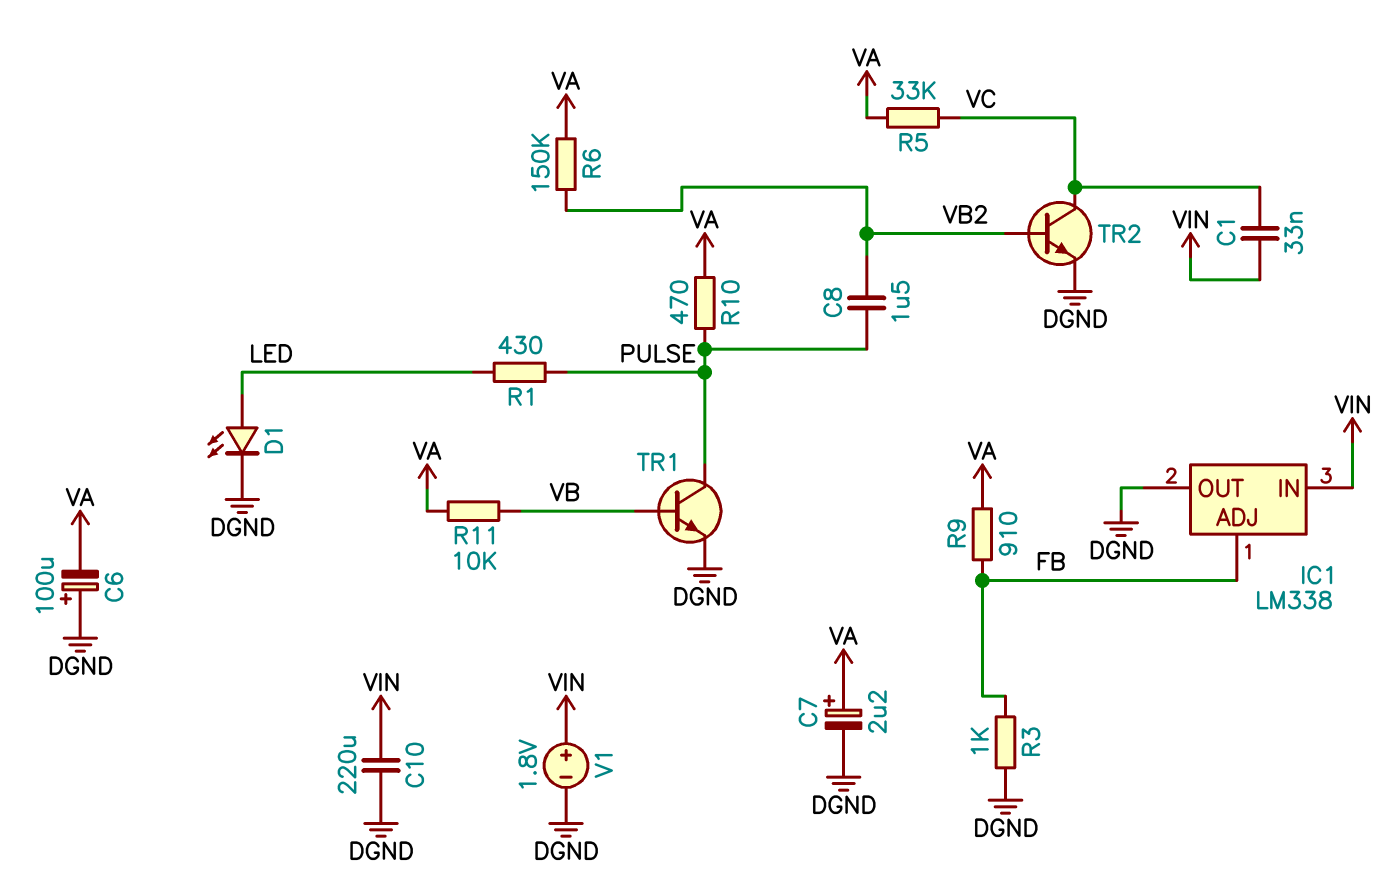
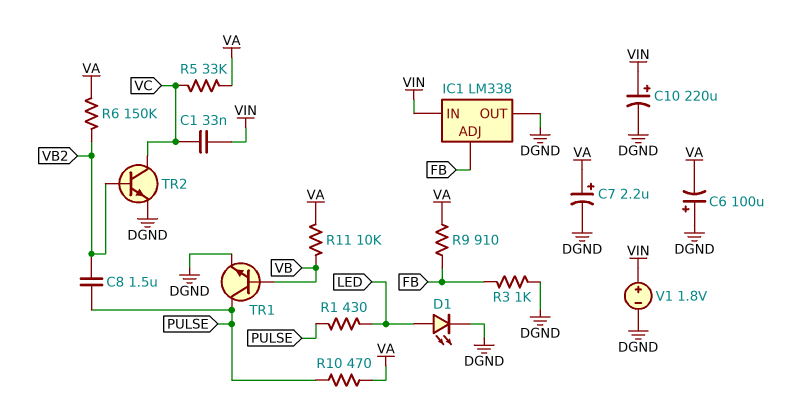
C10: 220uF (DGND, VIN) -> 220uF (plus VIN, minus DGND)

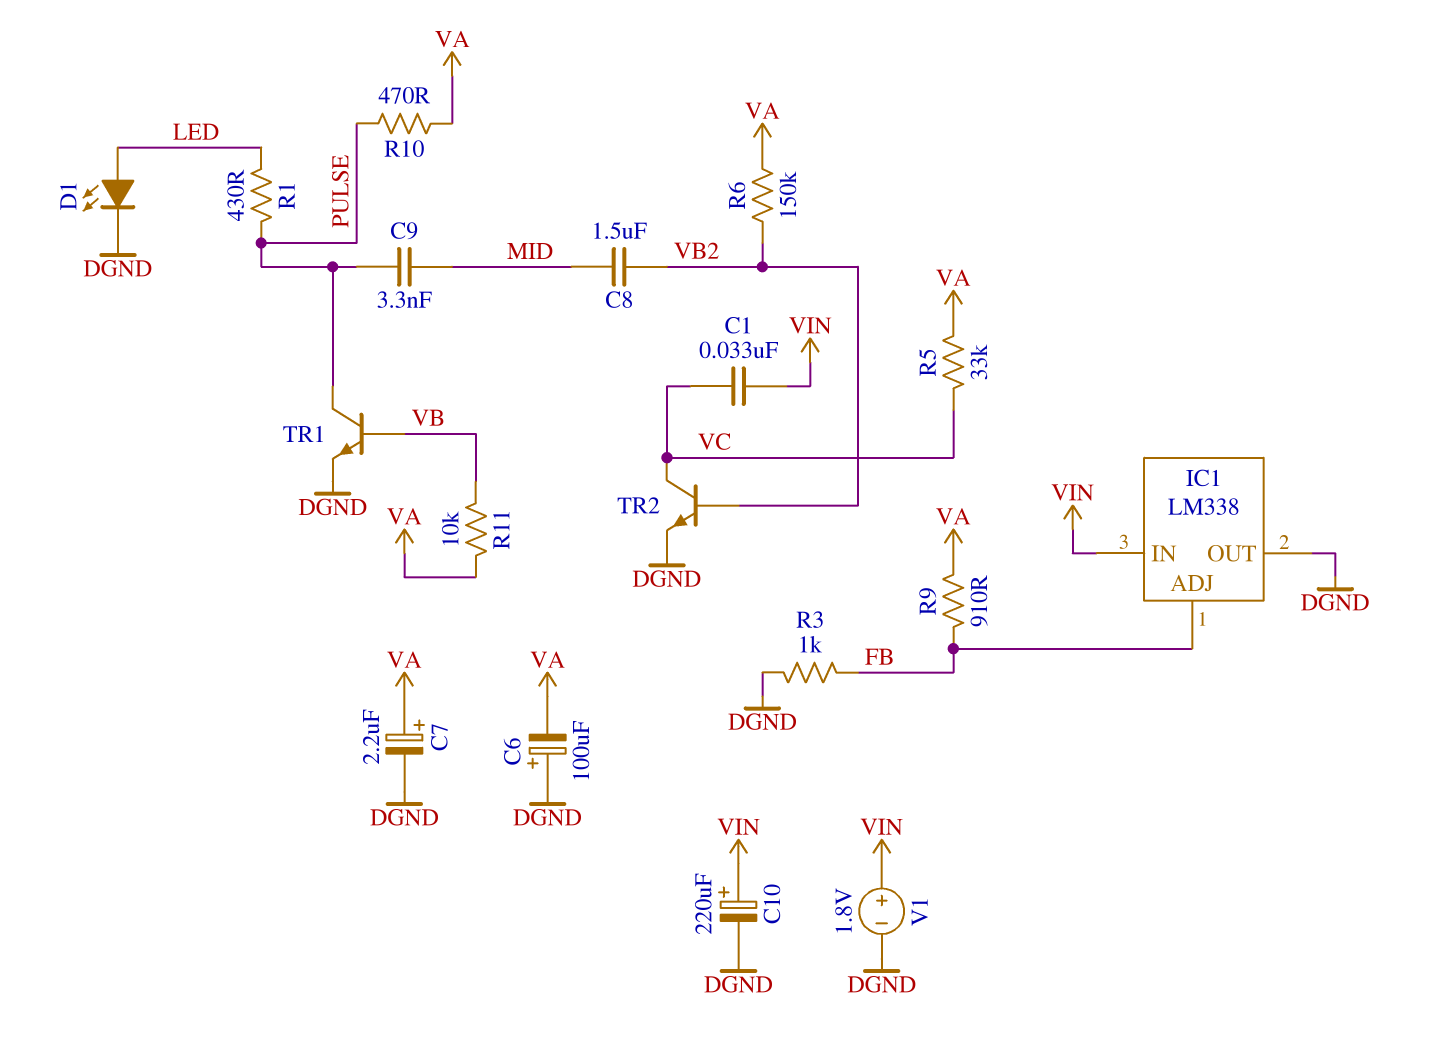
C8: 1.5uF (PULSE, VB2) -> 1.5uF (MID, VB2)
C9: none -> 3.3nF (MID, PULSE)

